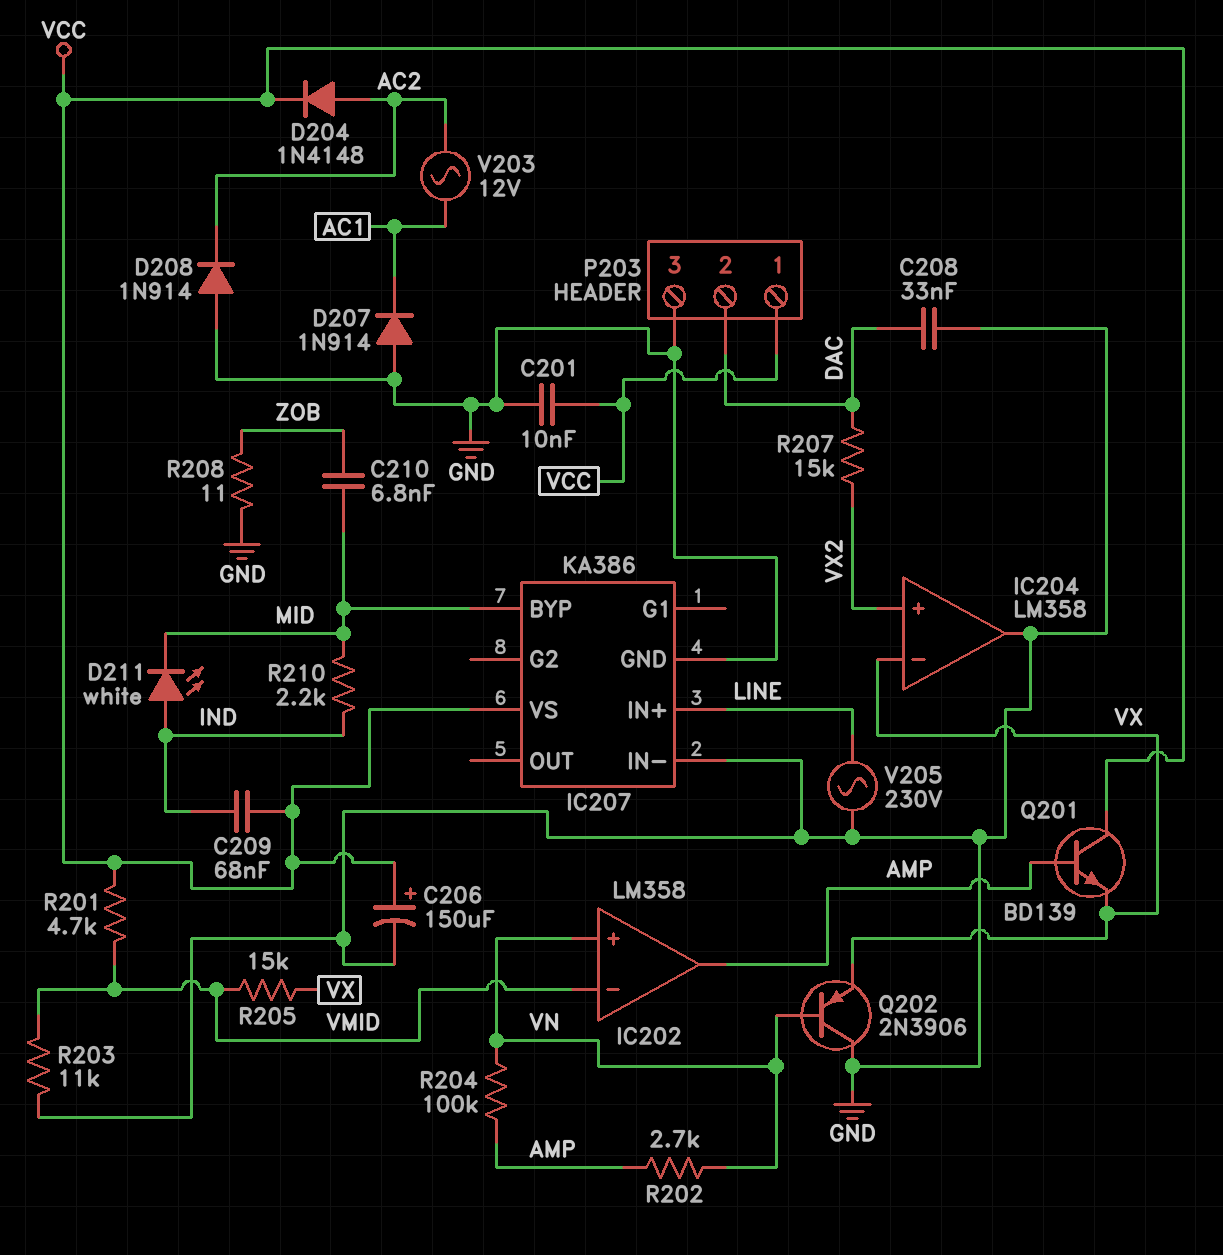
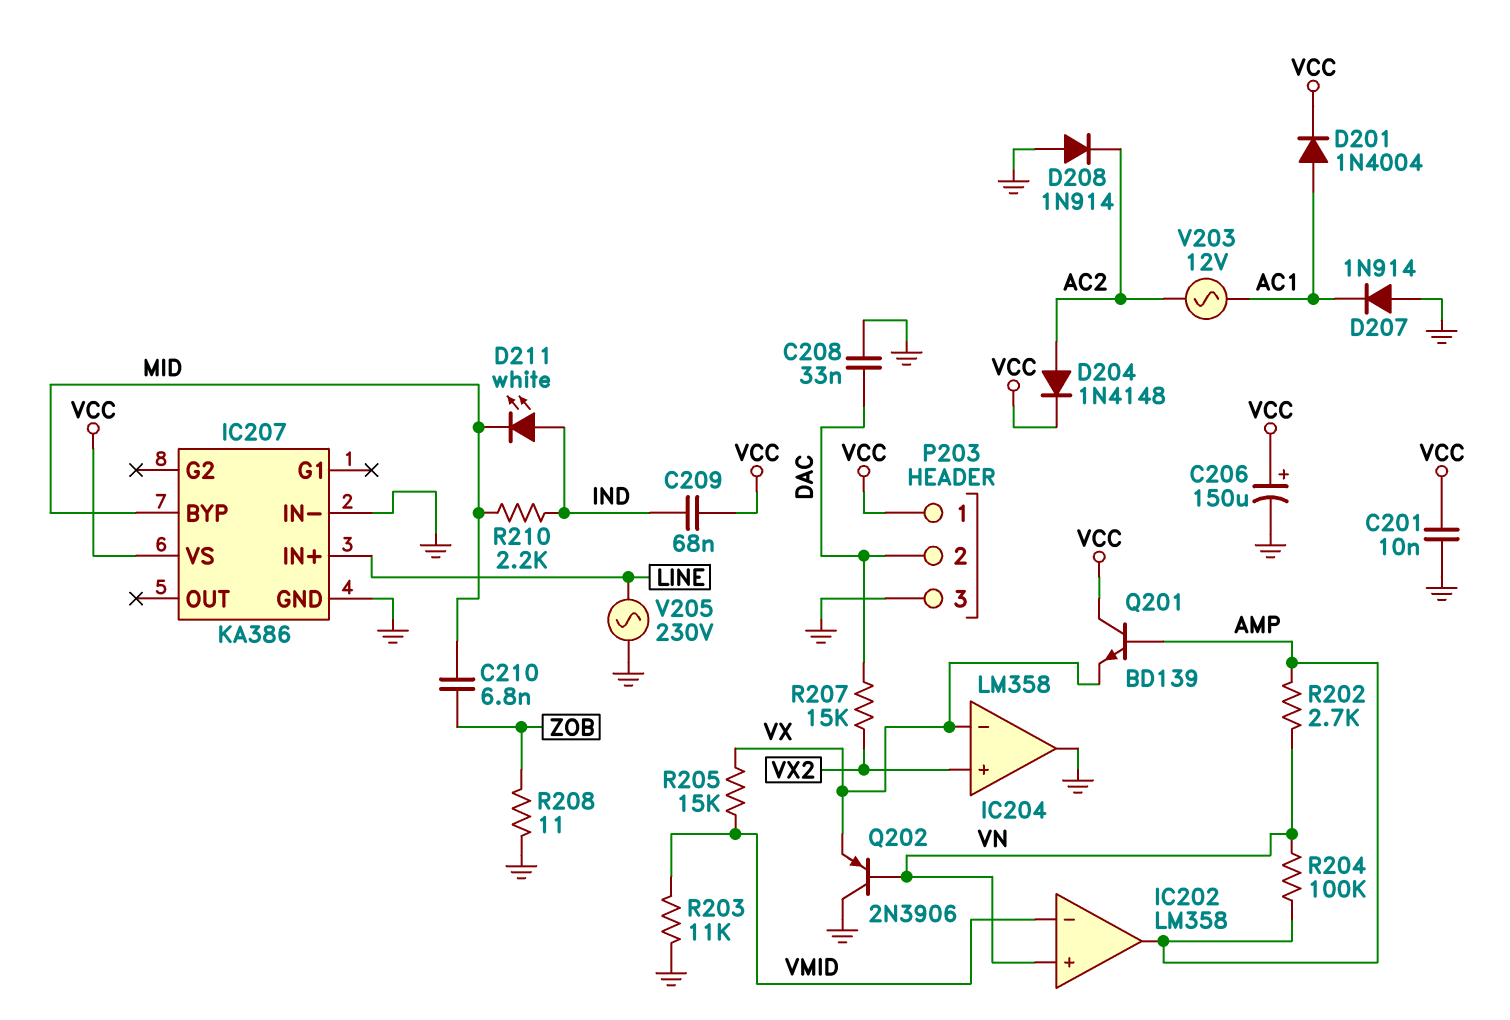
D201: none -> diode 1N4004 (A AC1, K VCC)
R201: 4.7k (VCC, VMID) -> none

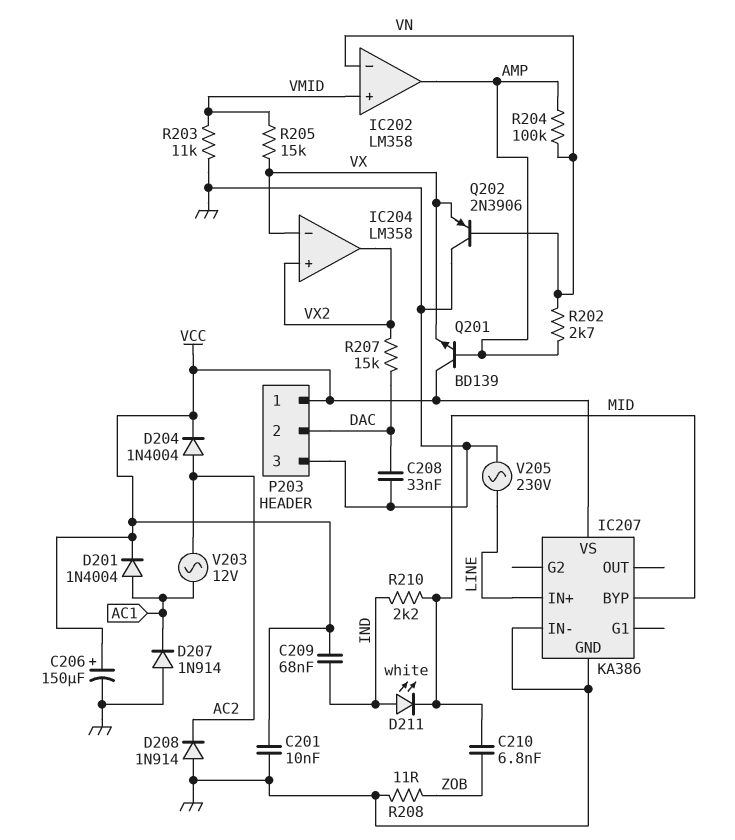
D204: diode 1N4148 (A AC2, K VCC) -> diode 1N4004 (A AC2, K VCC)
IC202 pin in+: VN -> VMID
IC202 pin in-: VMID -> VN
IC204 pin out: GND -> VX2

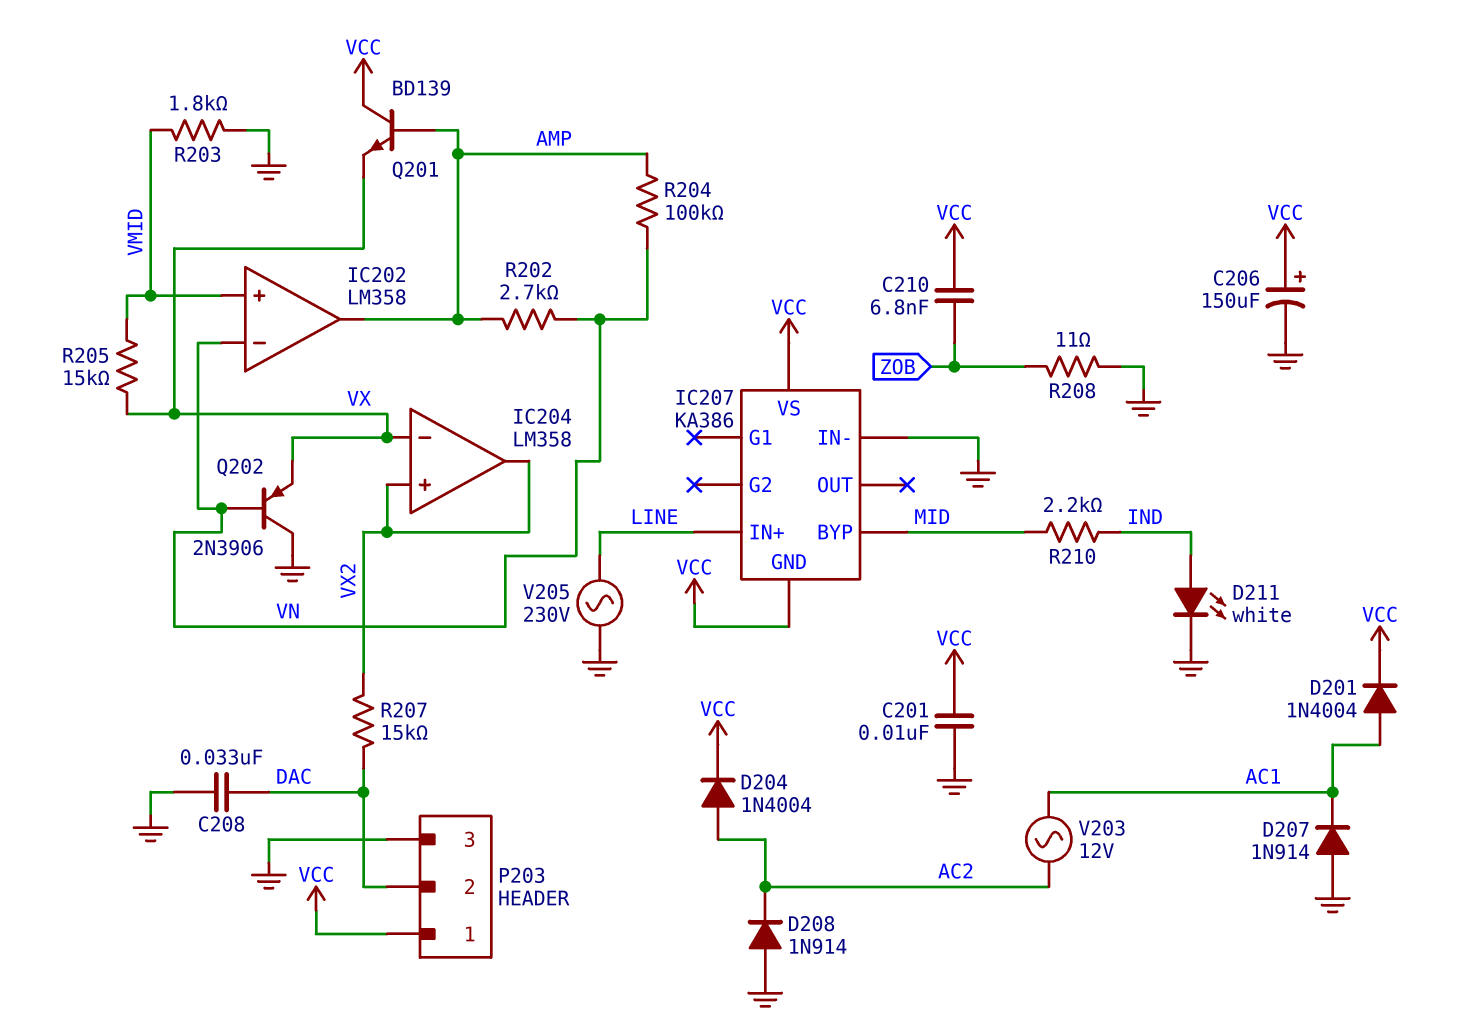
C209: 68nF (IND, VCC) -> none
C210: 6.8nF (MID, ZOB) -> 6.8nF (VCC, ZOB)
D211: LED white (A IND, K MID) -> LED white (A IND, K GND)
IC207 pin GND: GND -> VCC
R203: 11k (GND, VMID) -> 1.8k (GND, VMID)

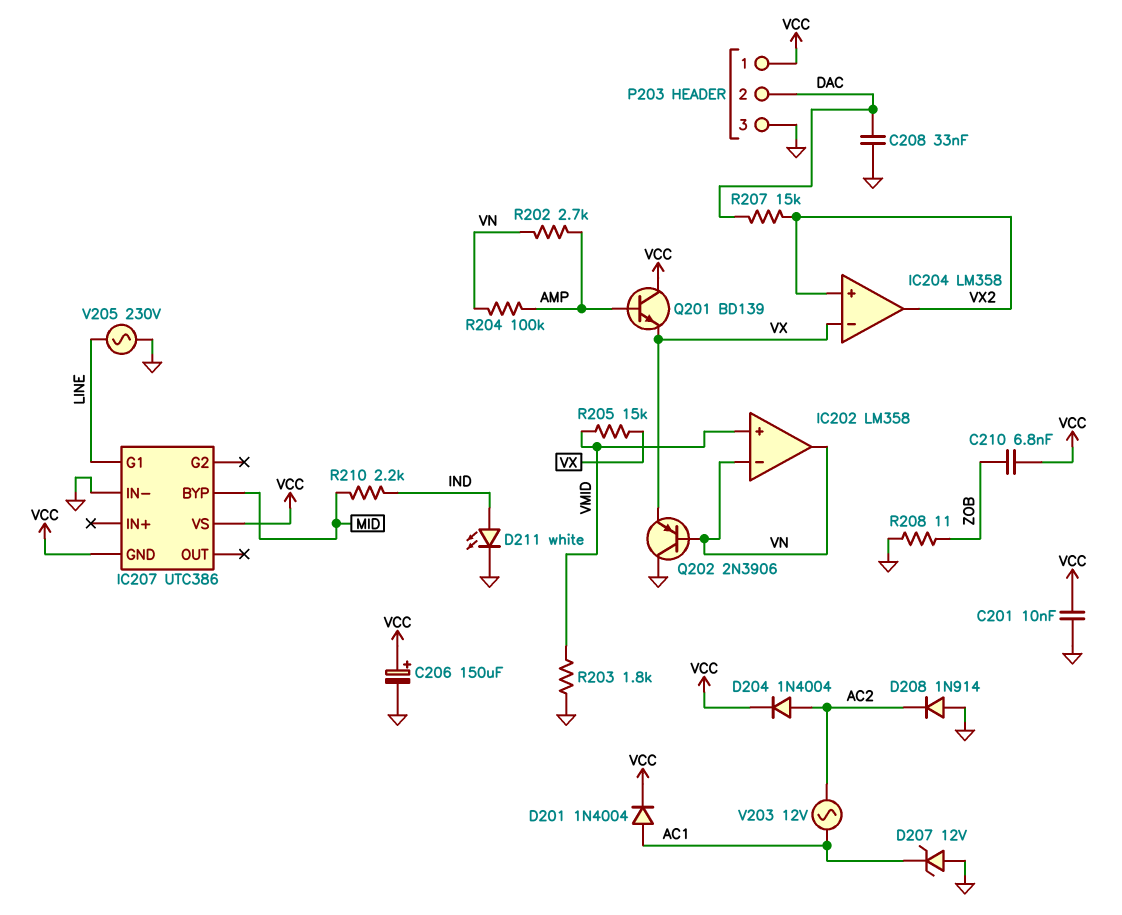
D207: diode 1N914 (A GND, K AC1) -> zener 12V (A GND, K AC1)
IC202 pin out: AMP -> VN
IC207: KA386 -> UTC386
IC207 pin G1: none -> LINE
IC207 pin IN+: LINE -> none

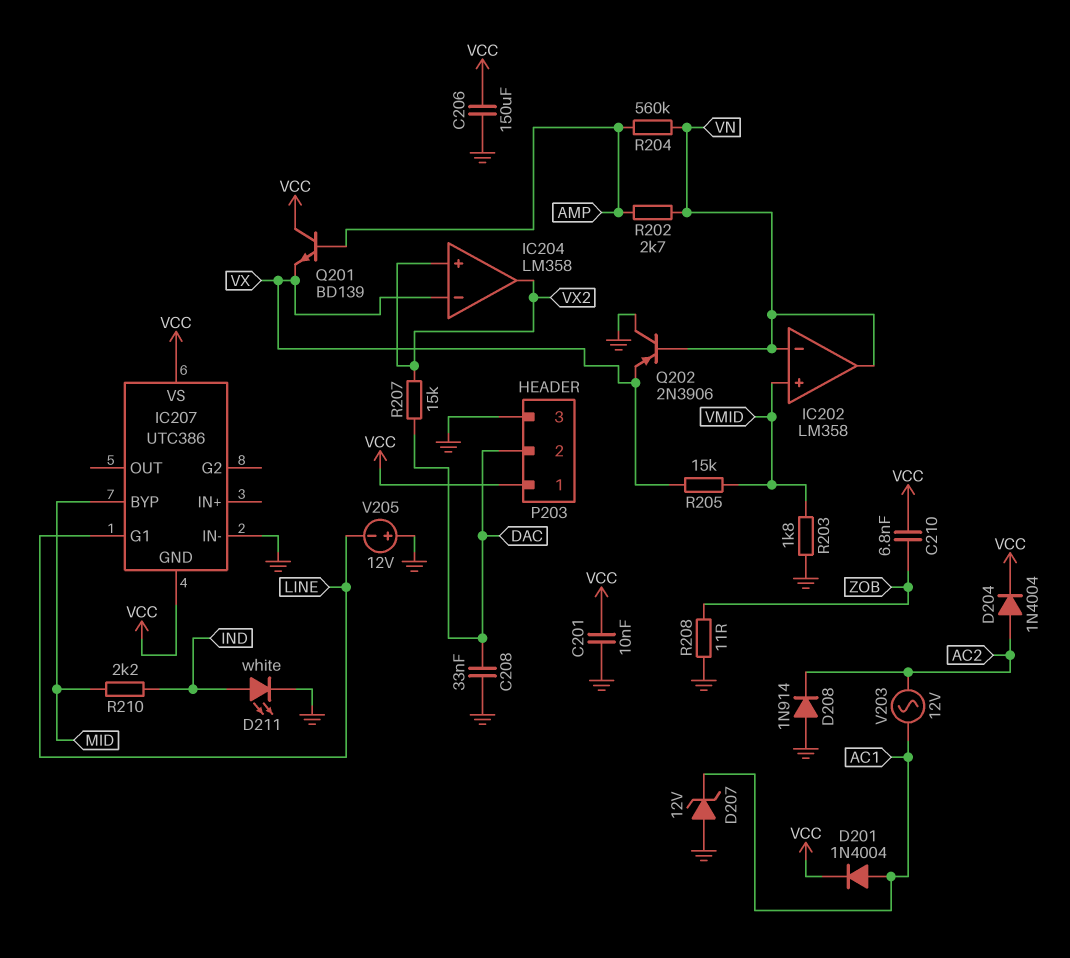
C206: 150uF (plus VCC, minus GND) -> 150uF (GND, VCC)
R204: 100k (AMP, VN) -> 560k (AMP, VN)
V205: AC 230V (GND, LINE) -> 12V (plus GND, minus LINE)

